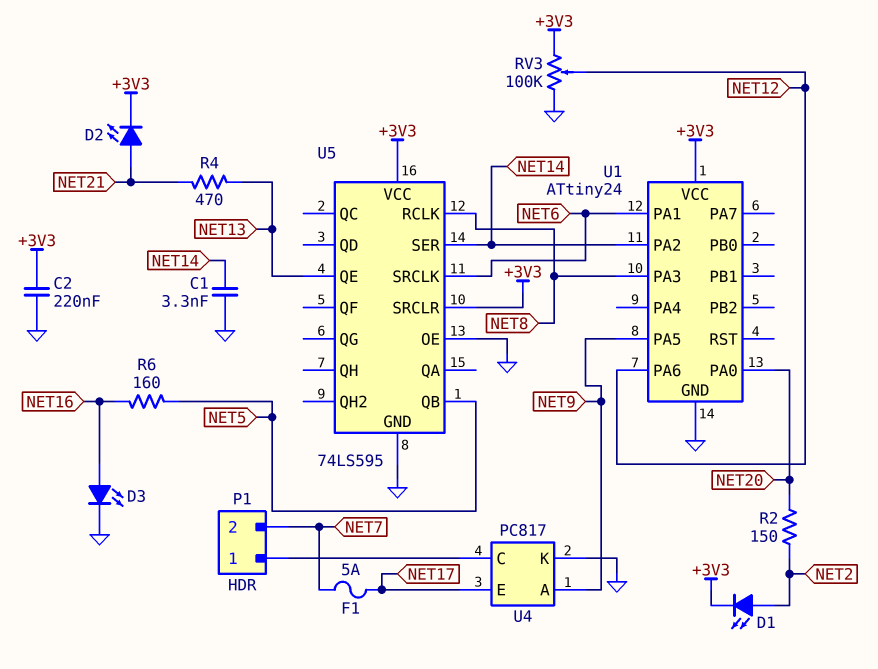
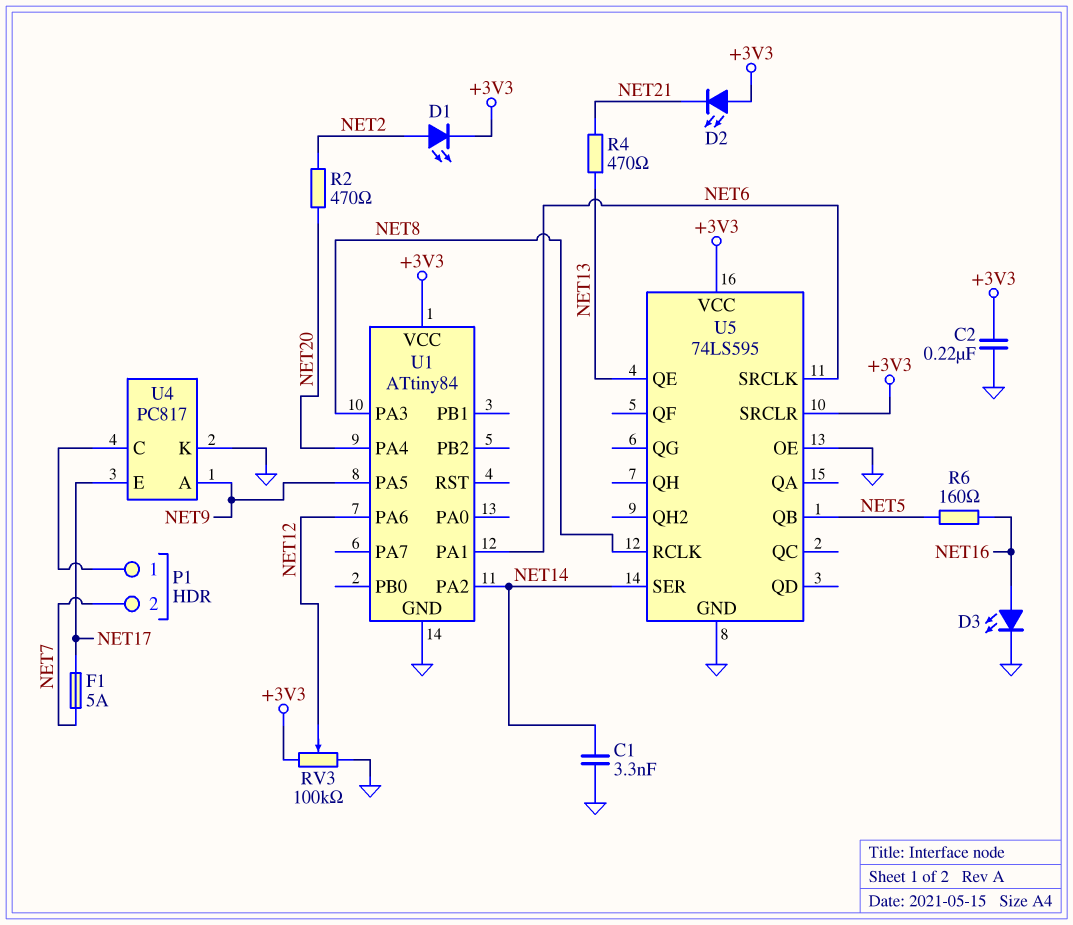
D2: LED (A NET21, K +3V3) -> LED (A +3V3, K NET21)
R2: 150 (NET2, NET20) -> 470 (NET2, NET20)
U1: ATtiny24 -> ATtiny84
U1 pin PA0: NET20 -> none
U1 pin PA4: none -> NET20

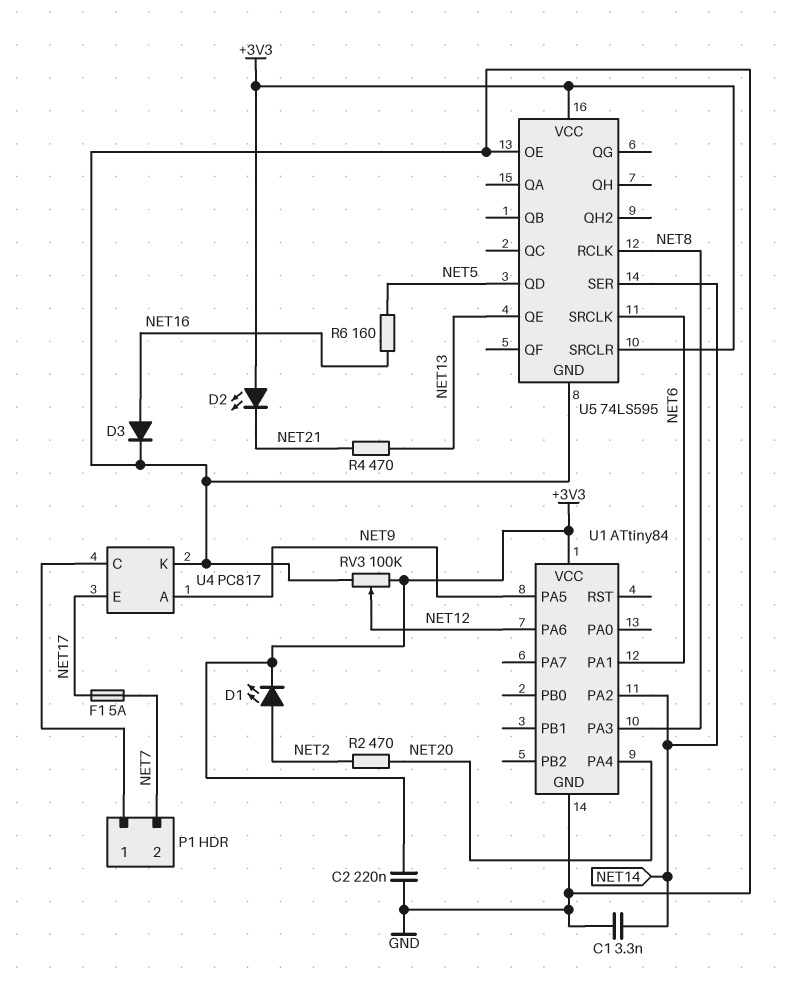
D3: LED (A NET16, K GND) -> diode (A NET16, K GND)
U5 pin QB: NET5 -> none
U5 pin QD: none -> NET5

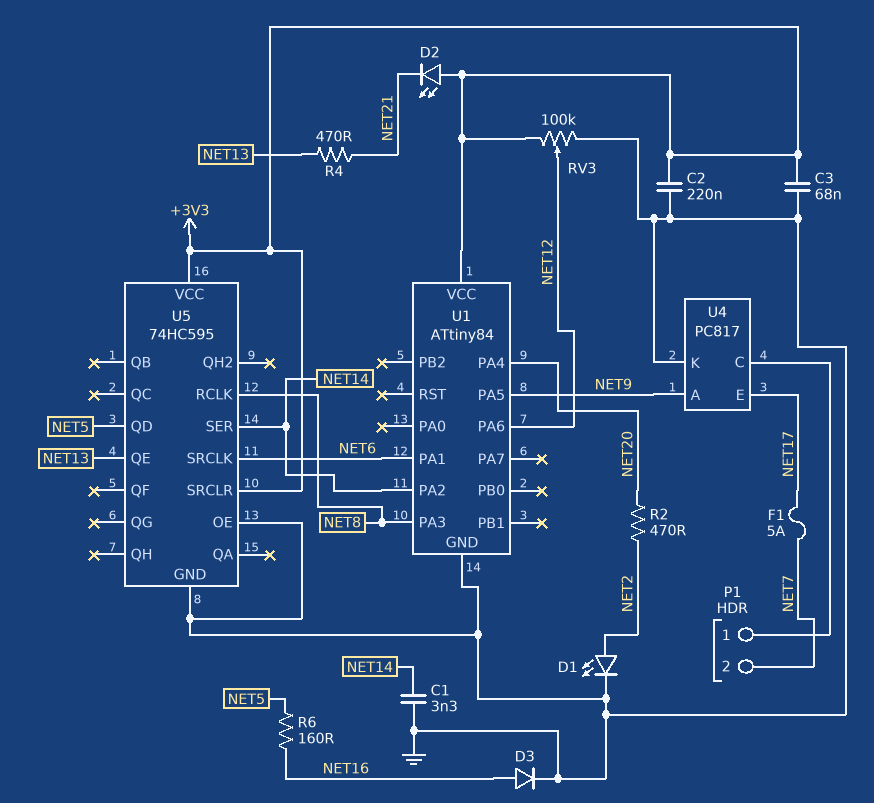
C3: none -> 68nF (+3V3, GND)
D1: LED (A NET2, K +3V3) -> LED (A NET2, K GND)
U5: 74LS595 -> 74HC595

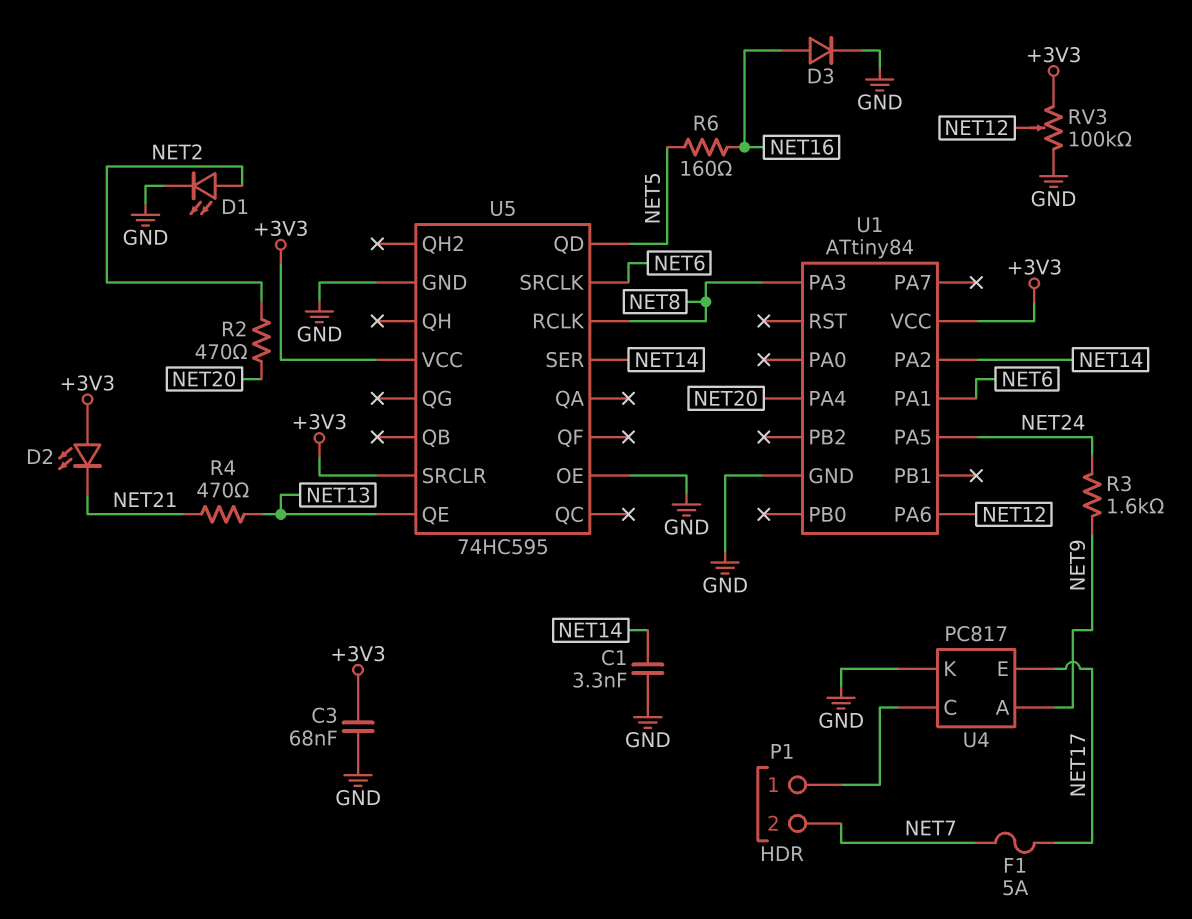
C2: 220nF (+3V3, GND) -> none
R3: none -> 1.6k (NET9, NET24)
U1 pin PA5: NET9 -> NET24

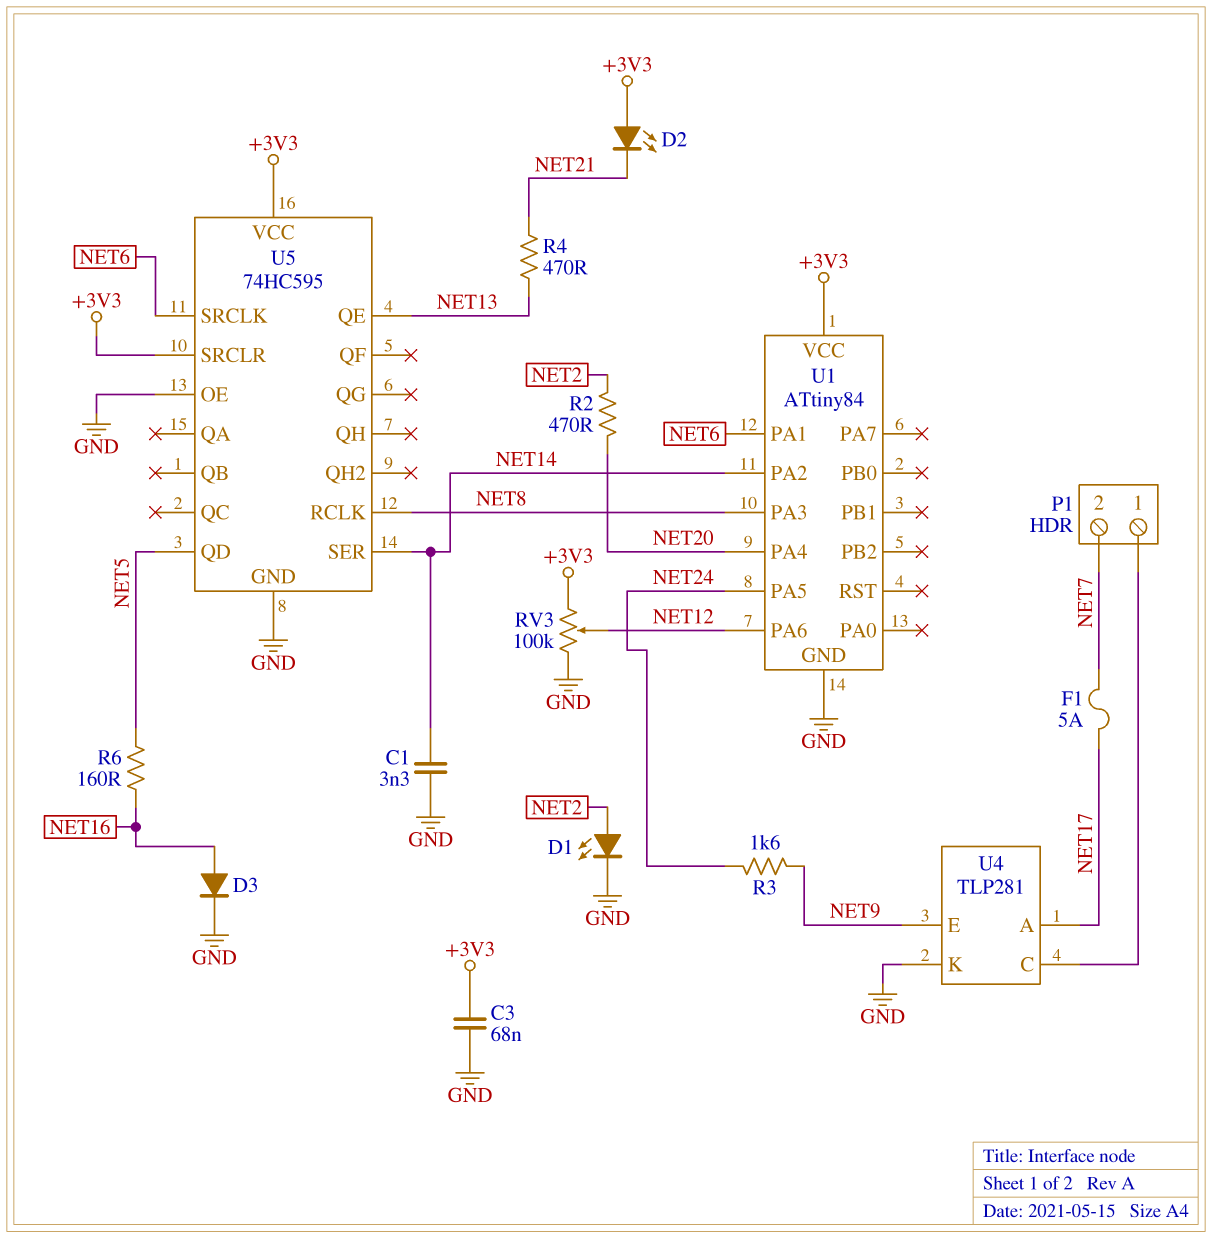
U4: PC817 -> TLP281
U4 pin A: NET9 -> NET17
U4 pin E: NET17 -> NET9

